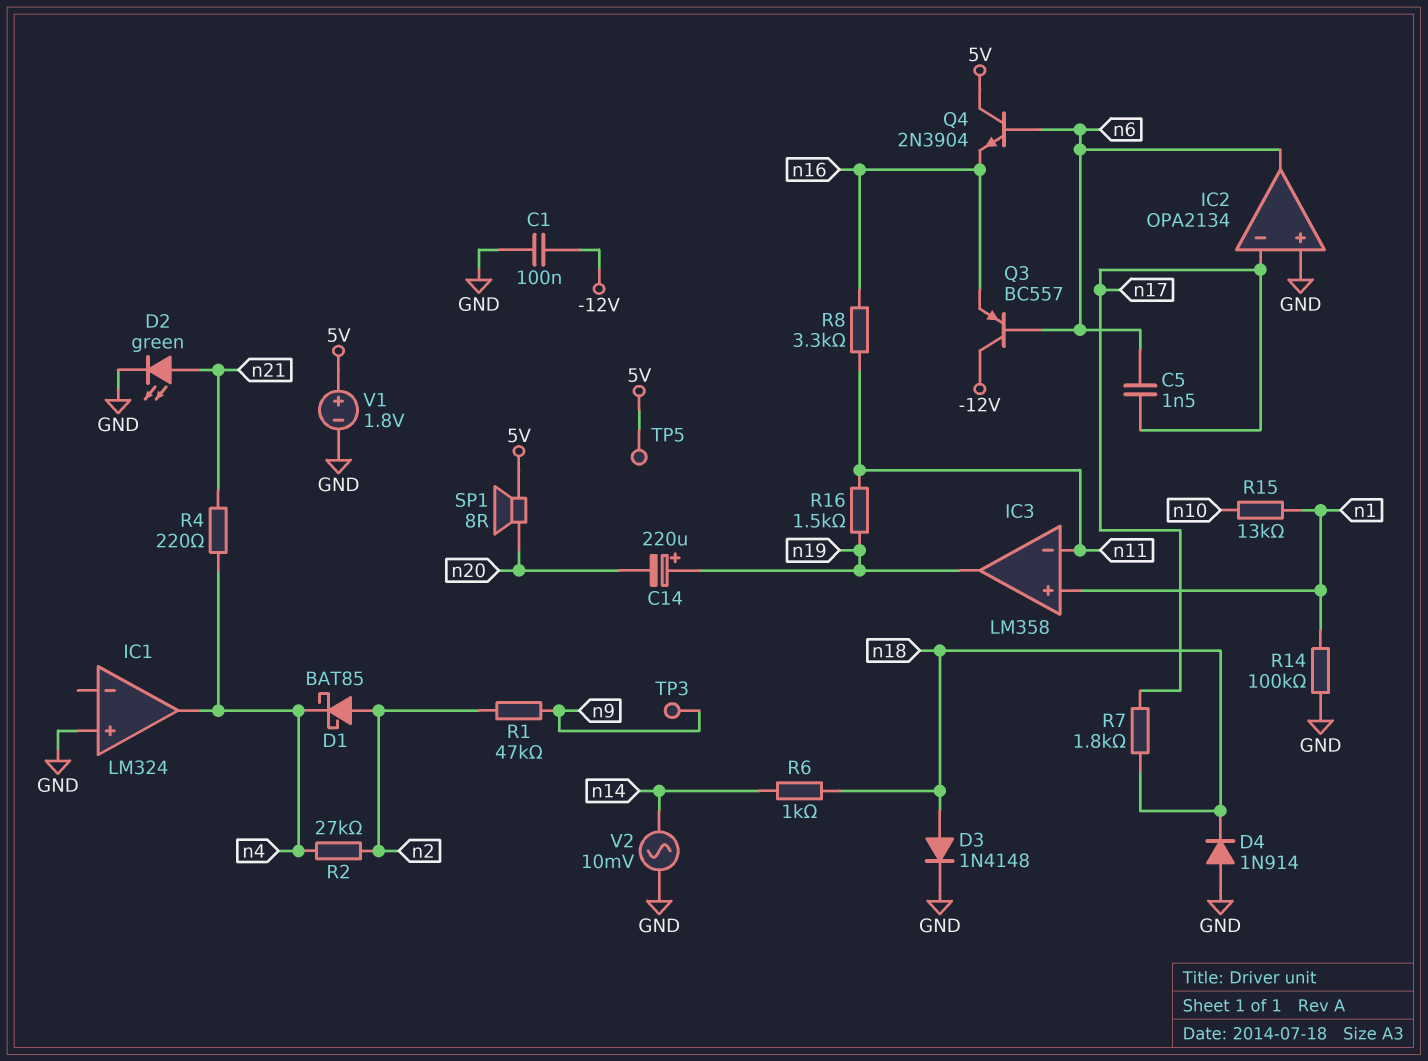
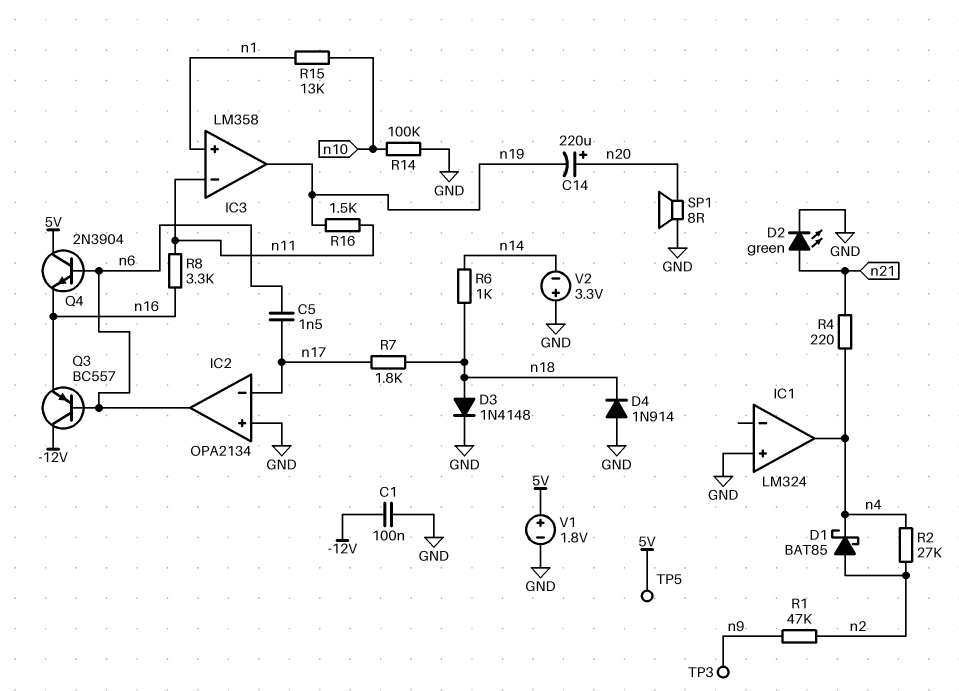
C14: 220uF (plus n19, minus n20) -> 220uF (plus n20, minus n19)
R14: 100k (GND, n1) -> 100k (GND, n10)
SP1: speaker 8R (5V, n20) -> speaker 8R (GND, n20)
V2: AC 10mV (GND, n14) -> 3.3V (plus GND, minus n14)

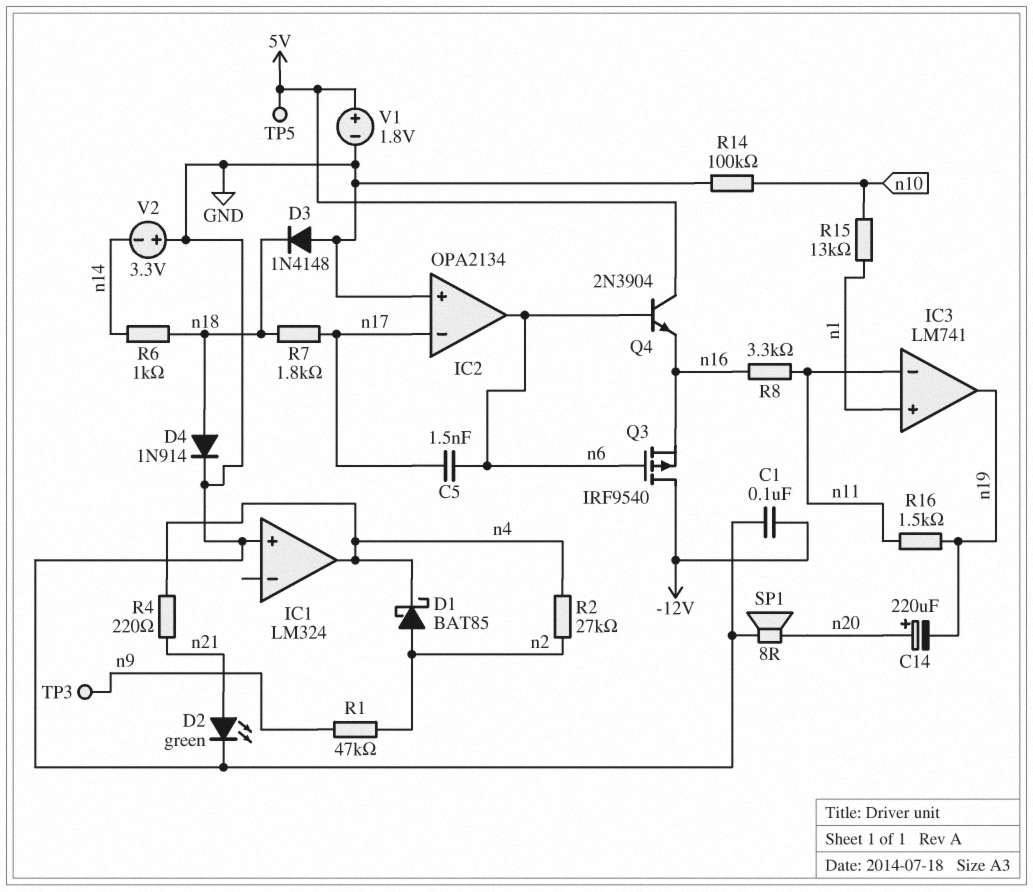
D3: diode 1N4148 (A n18, K GND) -> diode 1N4148 (A GND, K n18)
D4: diode 1N914 (A GND, K n18) -> diode 1N914 (A n18, K GND)
IC3: LM358 -> LM741
Q3: PNP BC557 (B n6, C -12V, E n16) -> PMOS IRF9540 (G n6, D -12V, S n16)

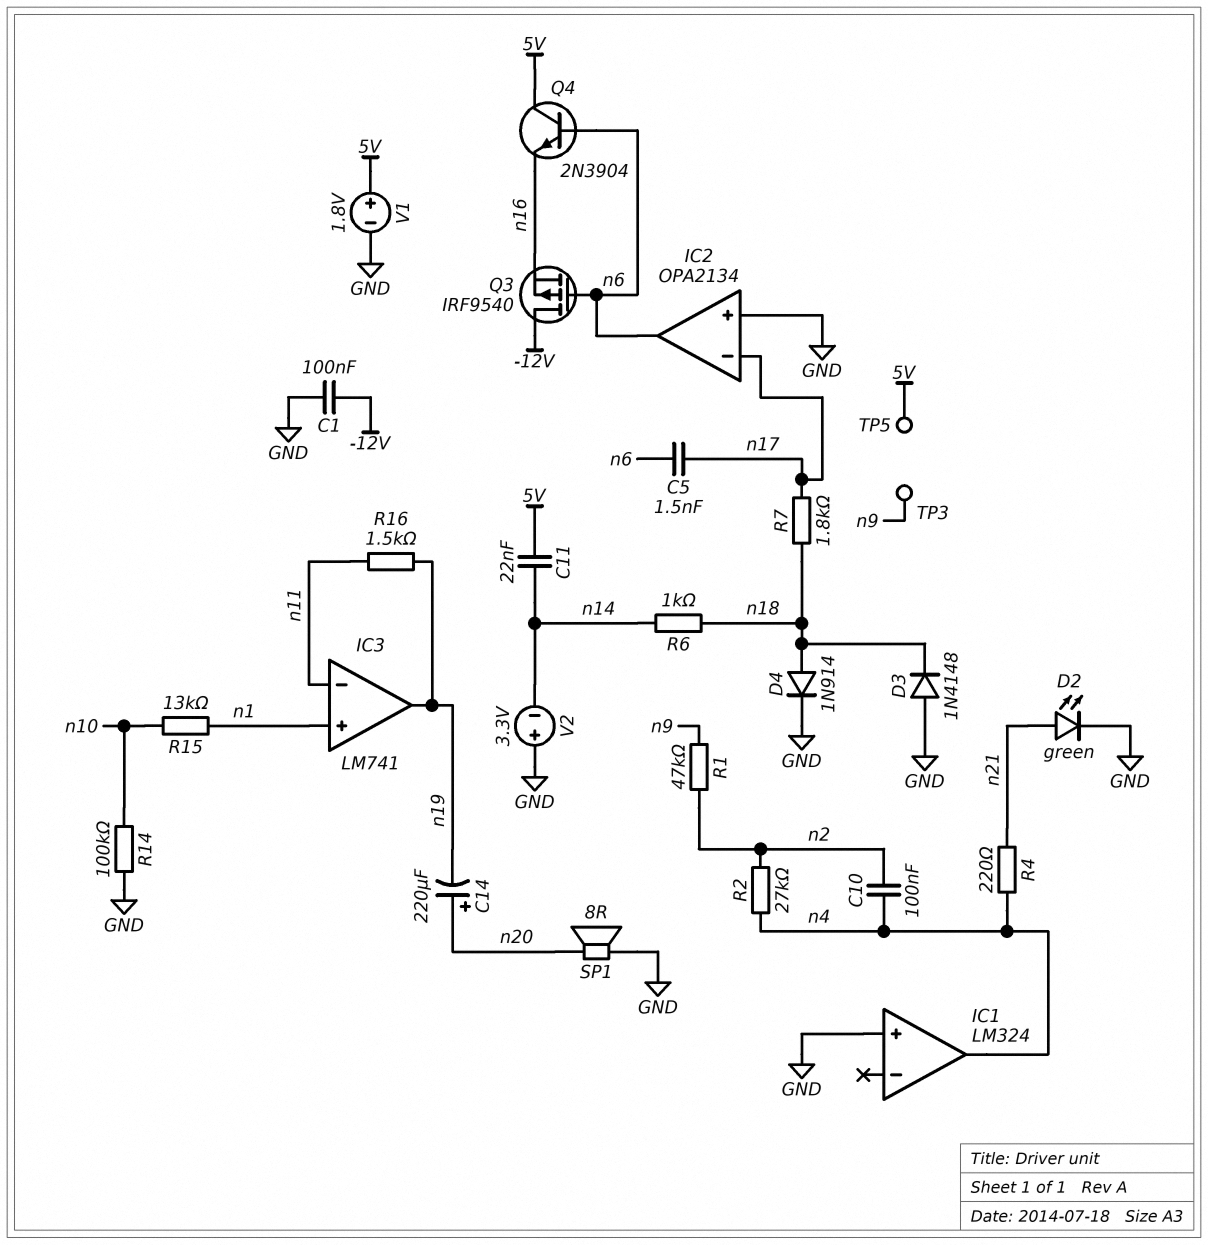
C10: none -> 100nF (n2, n4)
C11: none -> 22nF (5V, n14)
D1: schottky BAT85 (A n2, K n4) -> none
R8: 3.3k (n11, n16) -> none

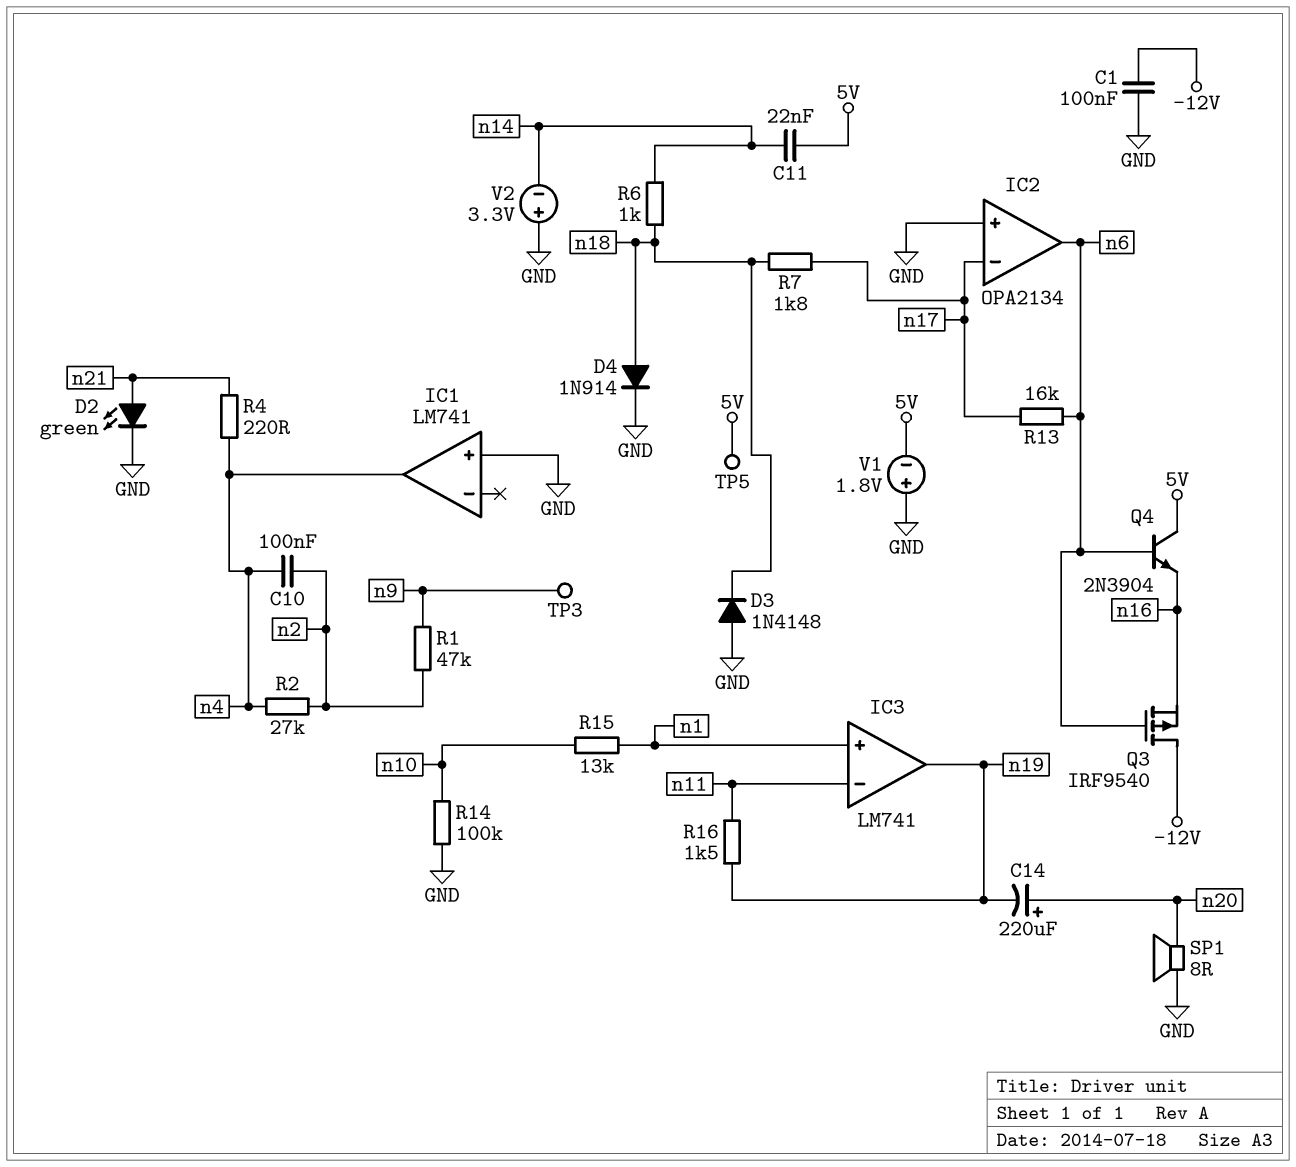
C5: 1.5nF (n6, n17) -> none
IC1: LM324 -> LM741
R13: none -> 16k (n6, n17)
V1: 1.8V (plus 5V, minus GND) -> 1.8V (plus GND, minus 5V)

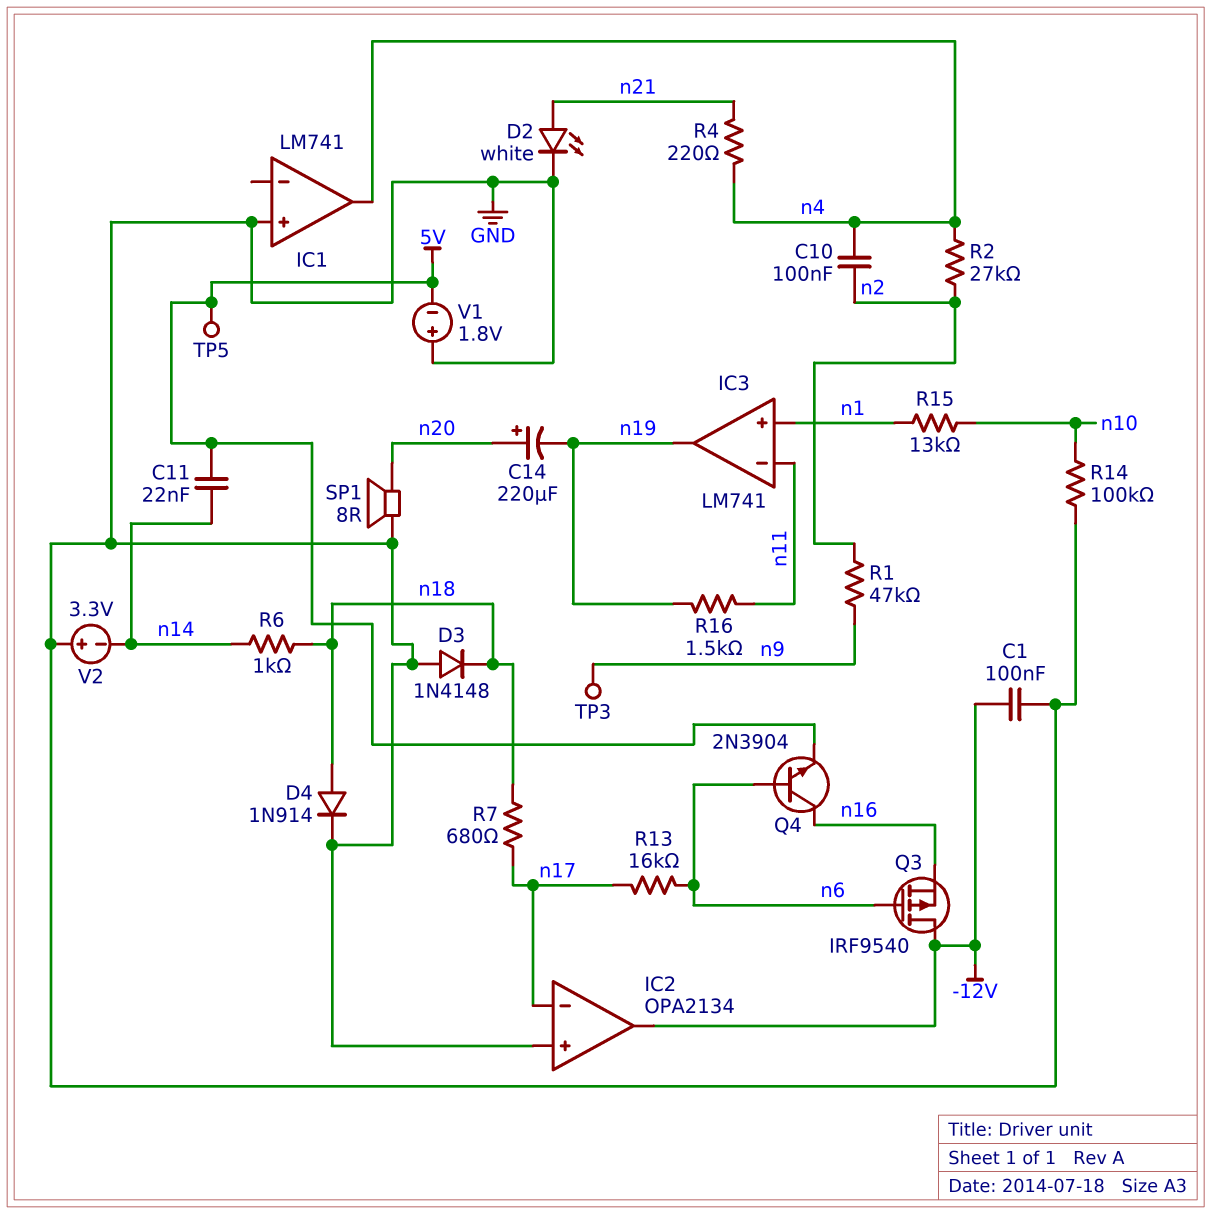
D2: LED green (A n21, K GND) -> LED white (A n21, K GND)
IC2 pin out: n6 -> -12V
Q4: NPN 2N3904 (B n6, C 5V, E n16) -> NPN 2N3904 (B n6, C n16, E 5V)
R7: 1.8k (n17, n18) -> 680 (n17, n18)

